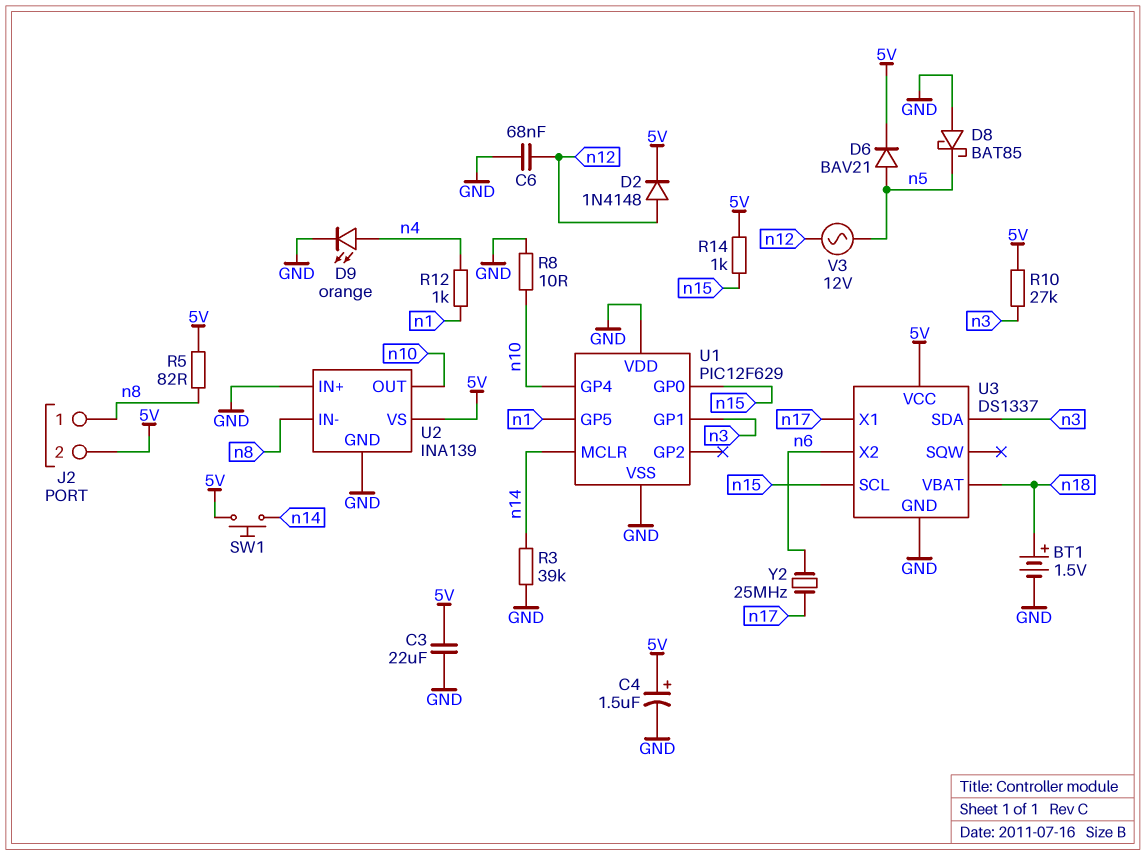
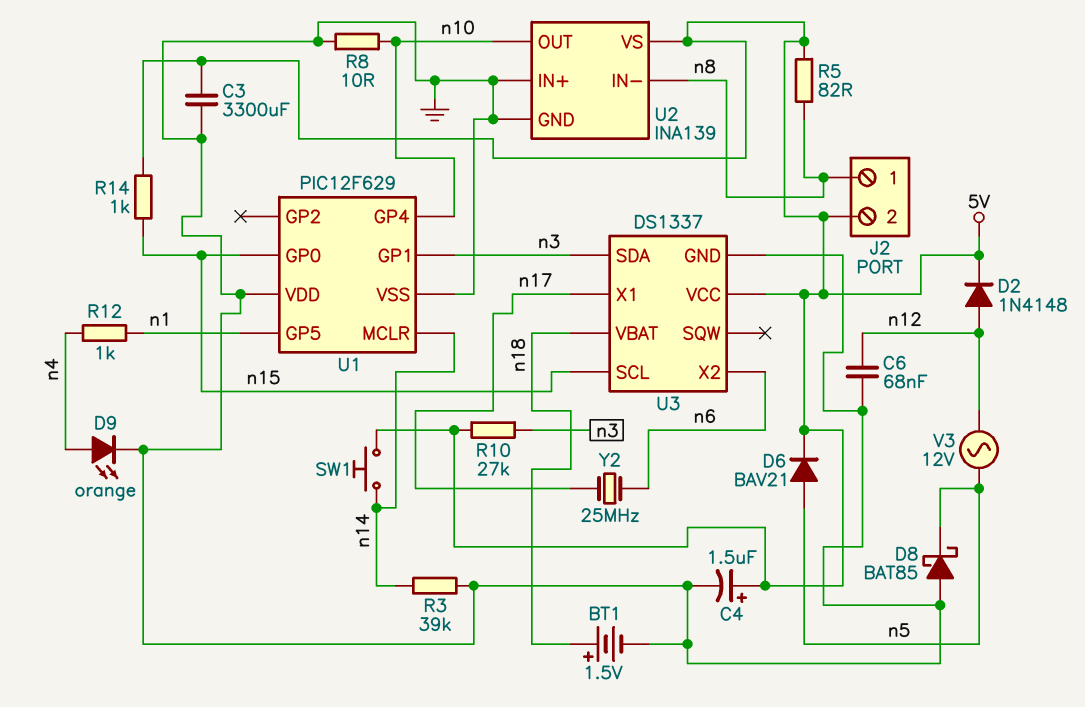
C3: 22uF (5V, GND) -> 3300uF (5V, GND)

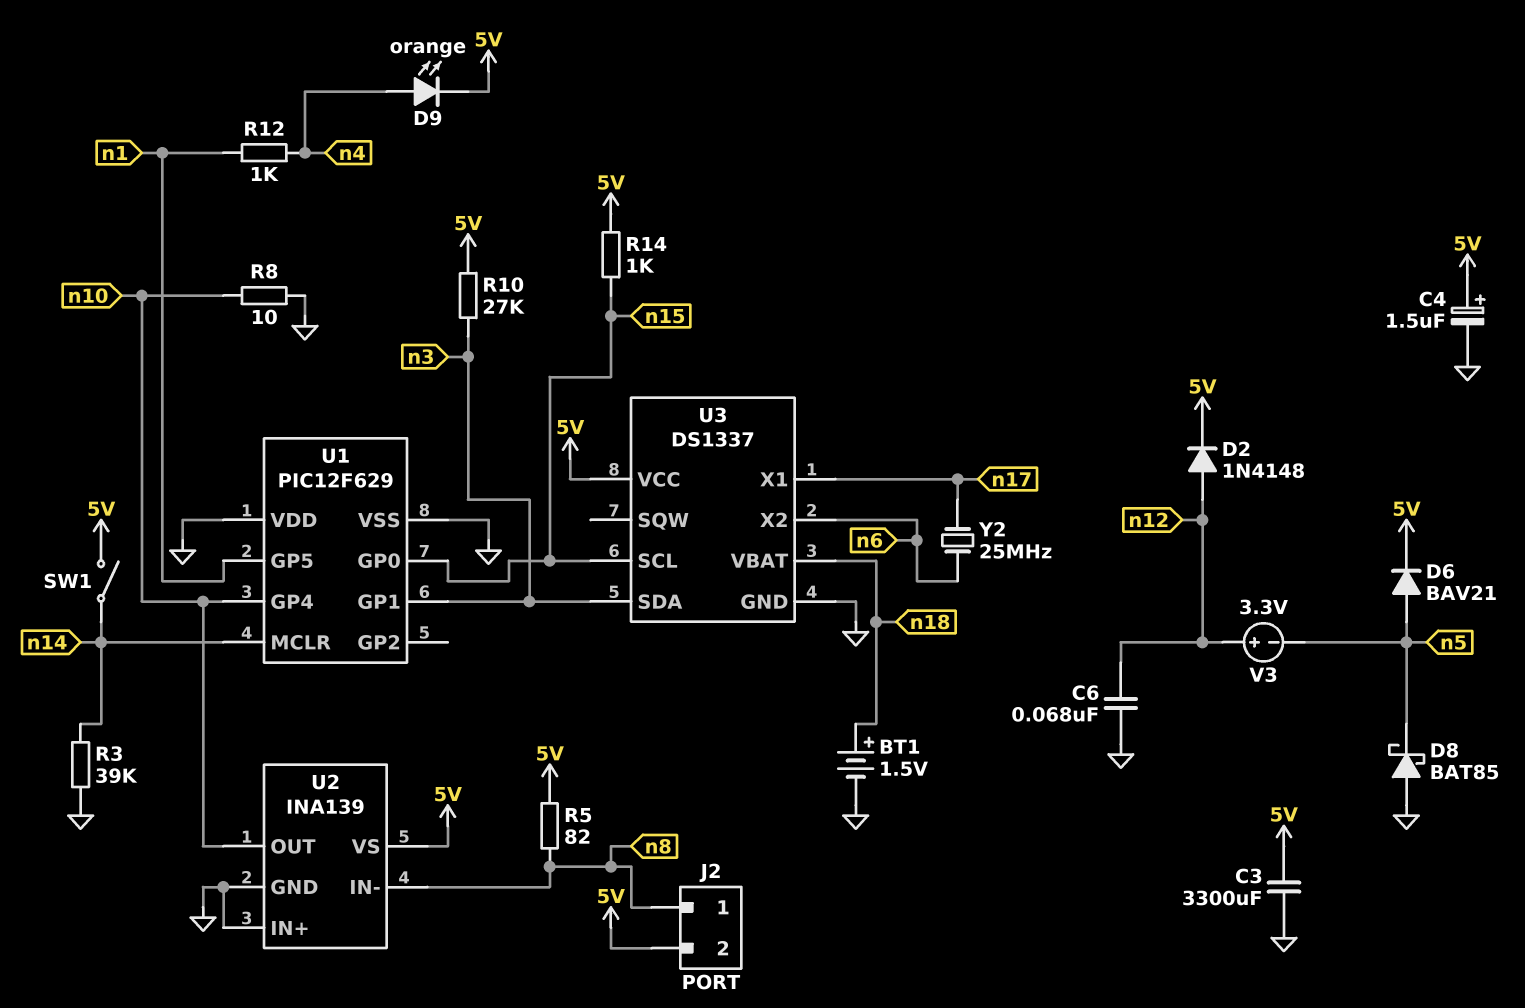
D9: LED orange (A n4, K GND) -> LED orange (A n4, K 5V)
SW1: button (5V, n14) -> switch (5V, n14)
V3: AC 12V (n5, n12) -> 3.3V (plus n12, minus n5)

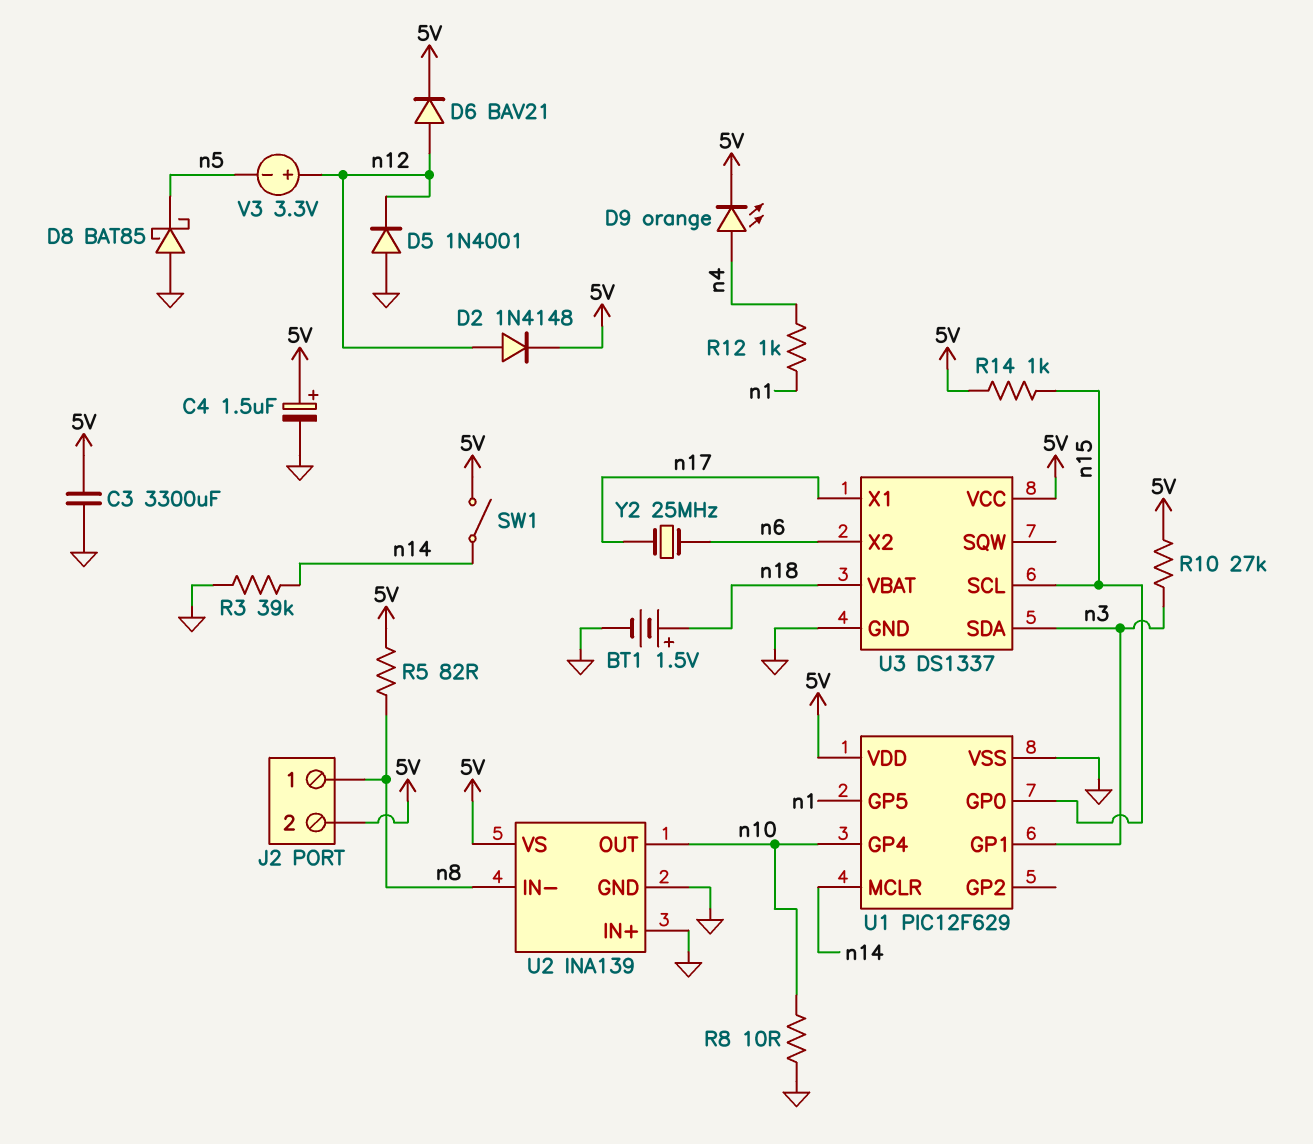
C6: 68nF (GND, n12) -> none
D5: none -> diode 1N4001 (A GND, K n12)
D6: diode BAV21 (A n5, K 5V) -> diode BAV21 (A n12, K 5V)
U1 pin VDD: GND -> 5V

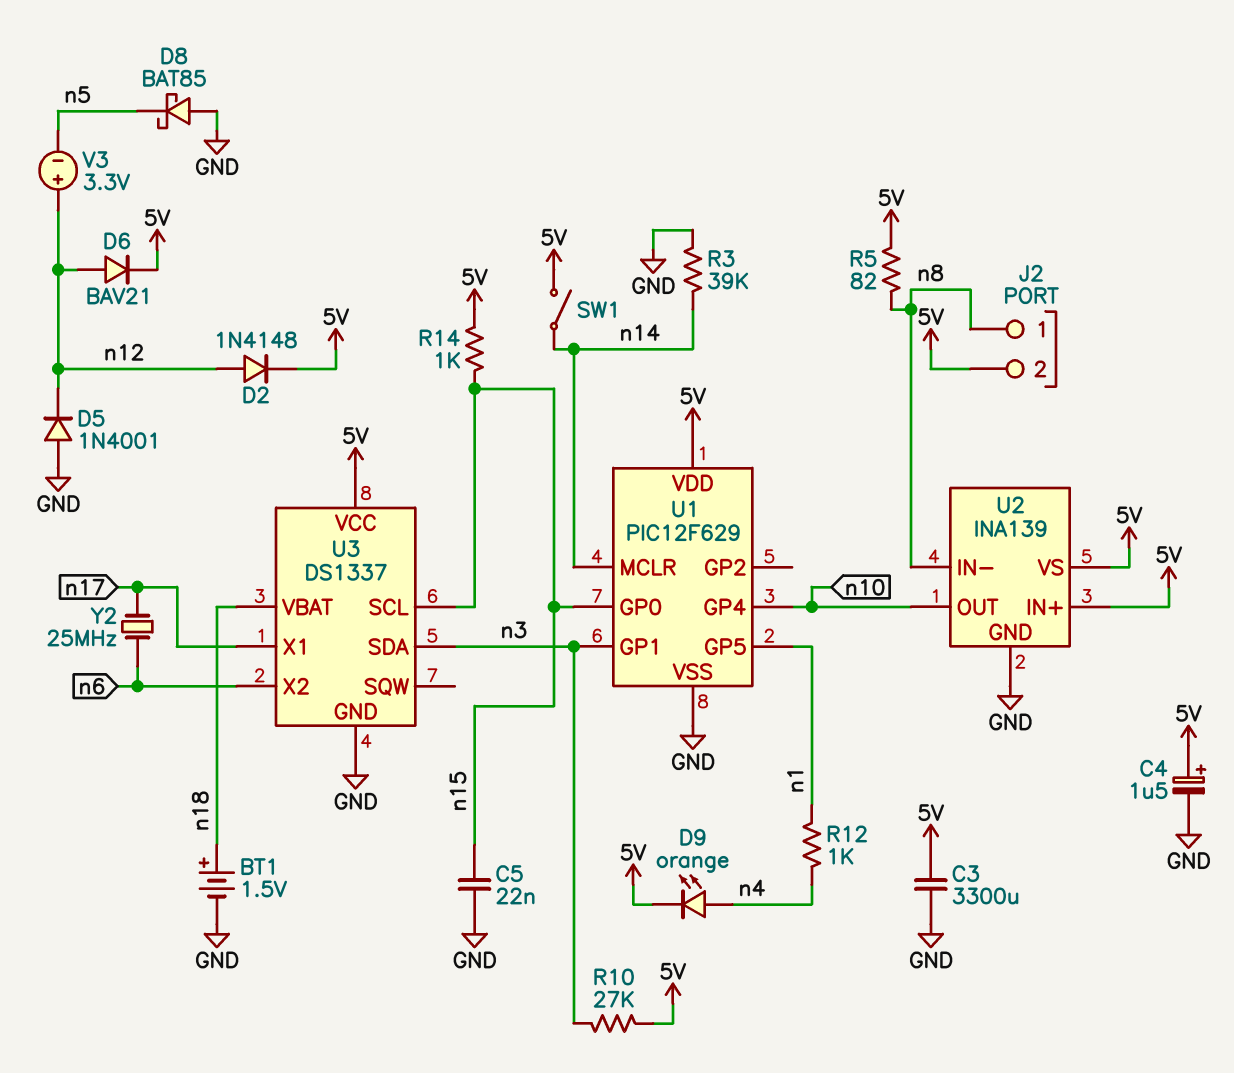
C5: none -> 22nF (GND, n15)
R8: 10 (GND, n10) -> none
U2 pin IN+: GND -> 5V

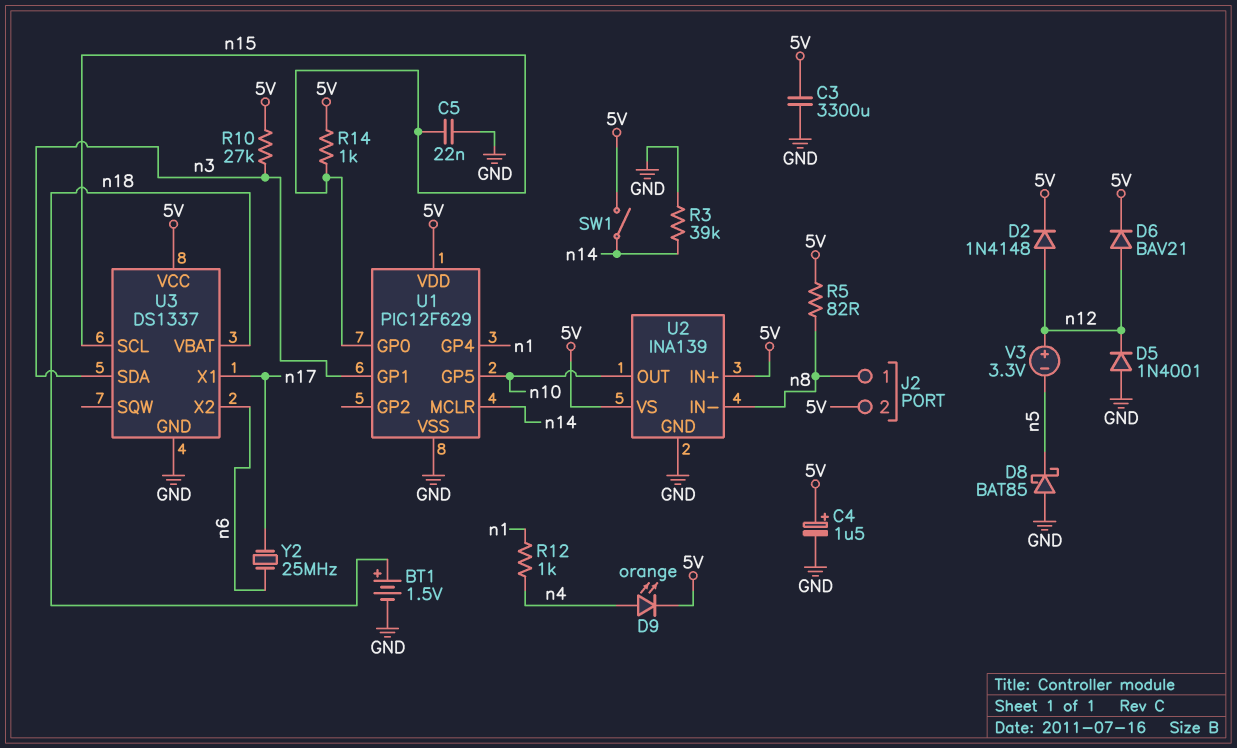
U1 pin GP4: n10 -> n1
U1 pin GP5: n1 -> n10

